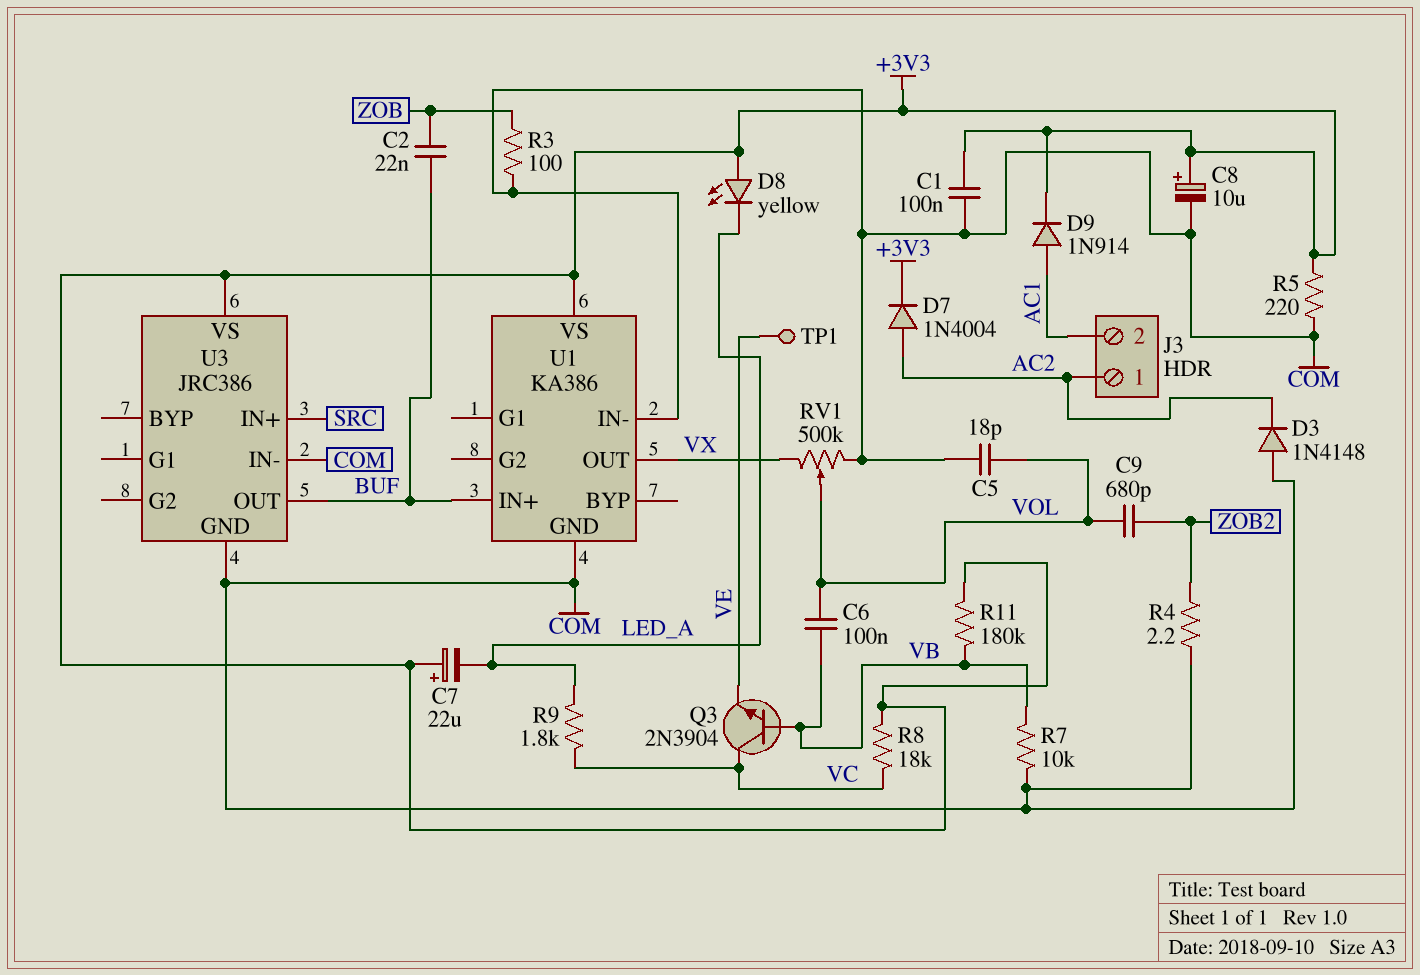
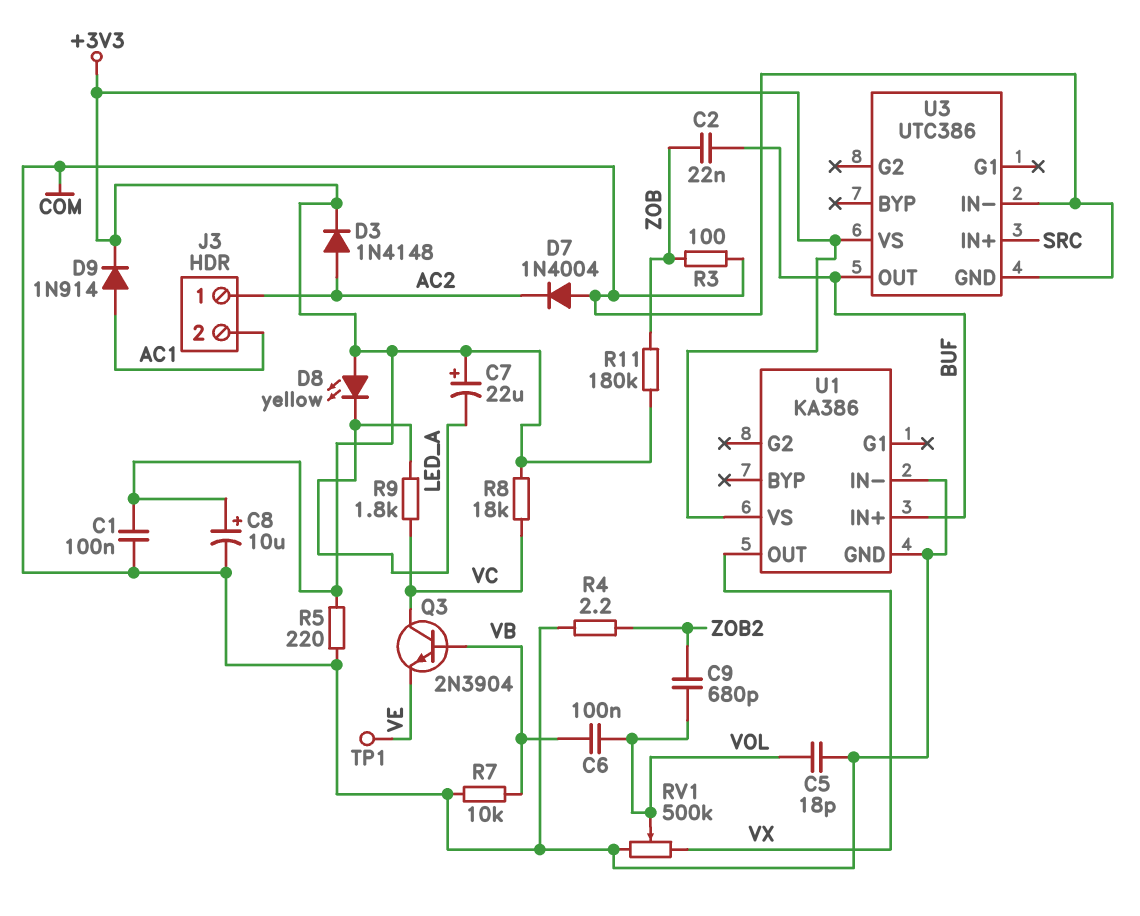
D3: diode 1N4148 (A COM, K AC2) -> diode 1N4148 (A AC2, K +3V3)
D7: diode 1N4004 (A AC2, K +3V3) -> diode 1N4004 (A COM, K AC2)
R11: 180k (+3V3, VB) -> 180k (+3V3, ZOB)
U3: JRC386 -> UTC386

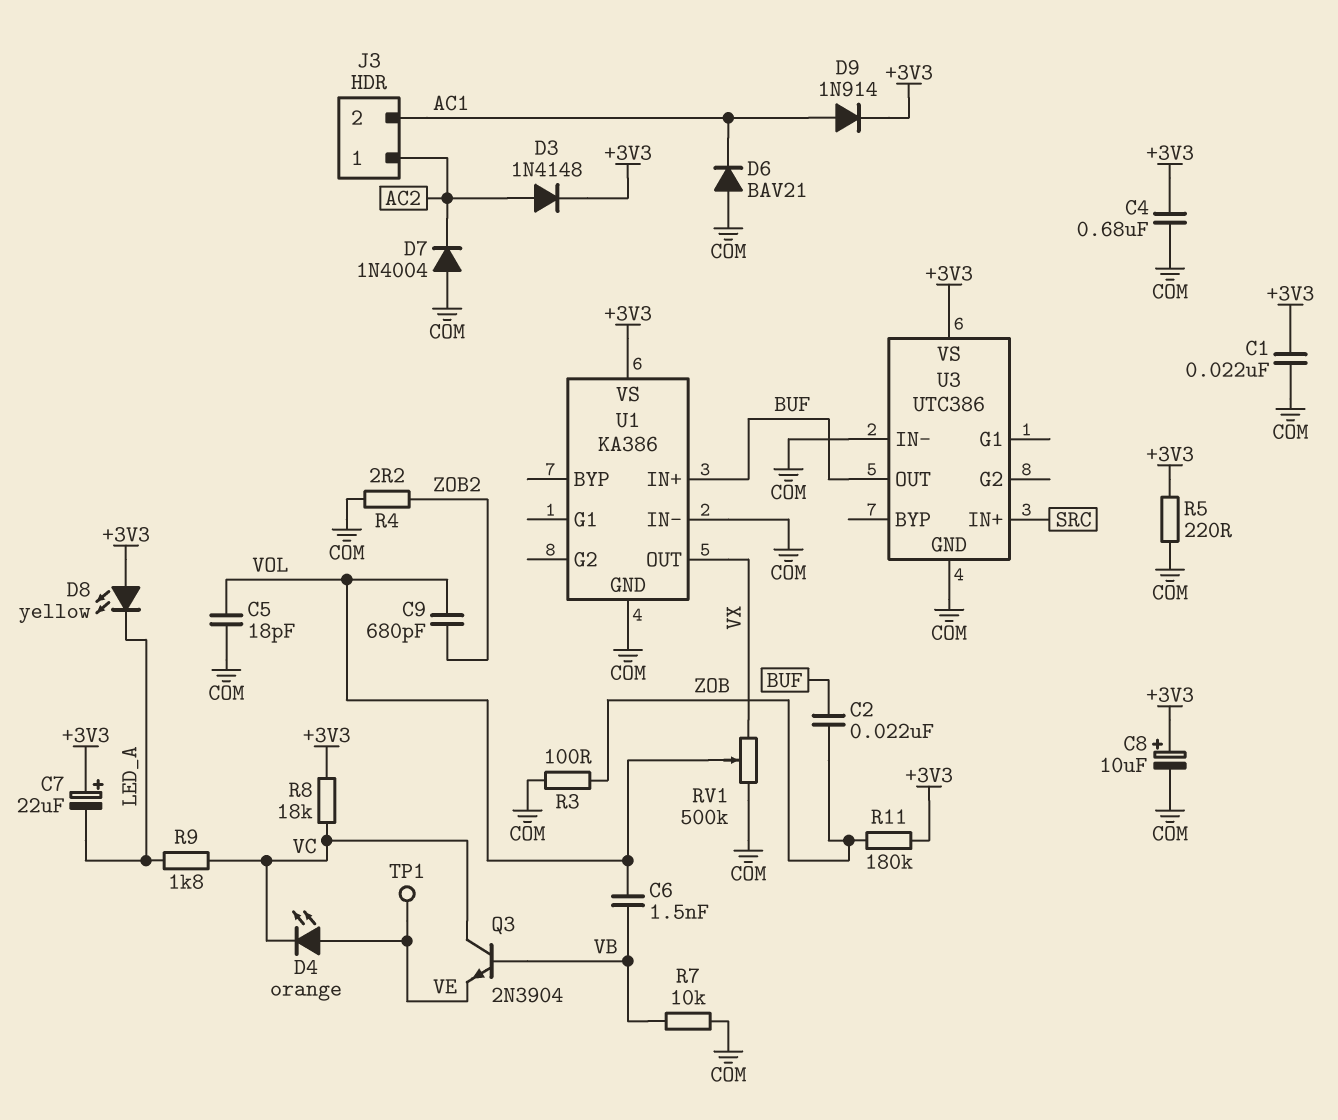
C1: 100nF (+3V3, COM) -> 22nF (+3V3, COM)
C4: none -> 680nF (+3V3, COM)
C6: 100nF (VB, VOL) -> 1.5nF (VB, VOL)
D4: none -> LED orange (A VE, K VC)
D6: none -> diode BAV21 (A COM, K AC1)

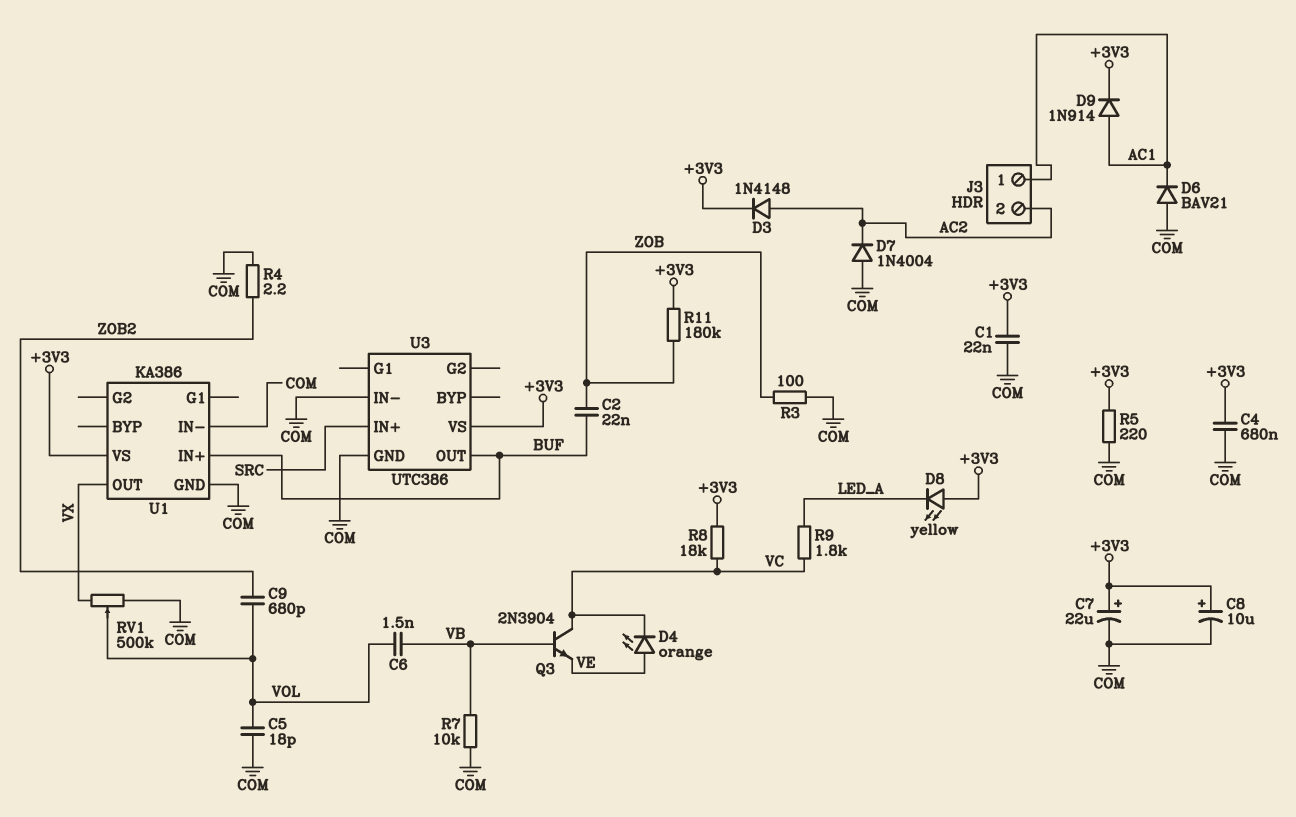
C7: 22uF (plus +3V3, minus LED_A) -> 22uF (plus +3V3, minus COM)
J3 pin 1: AC2 -> AC1
J3 pin 2: AC1 -> AC2
TP1: test point (VE) -> none

